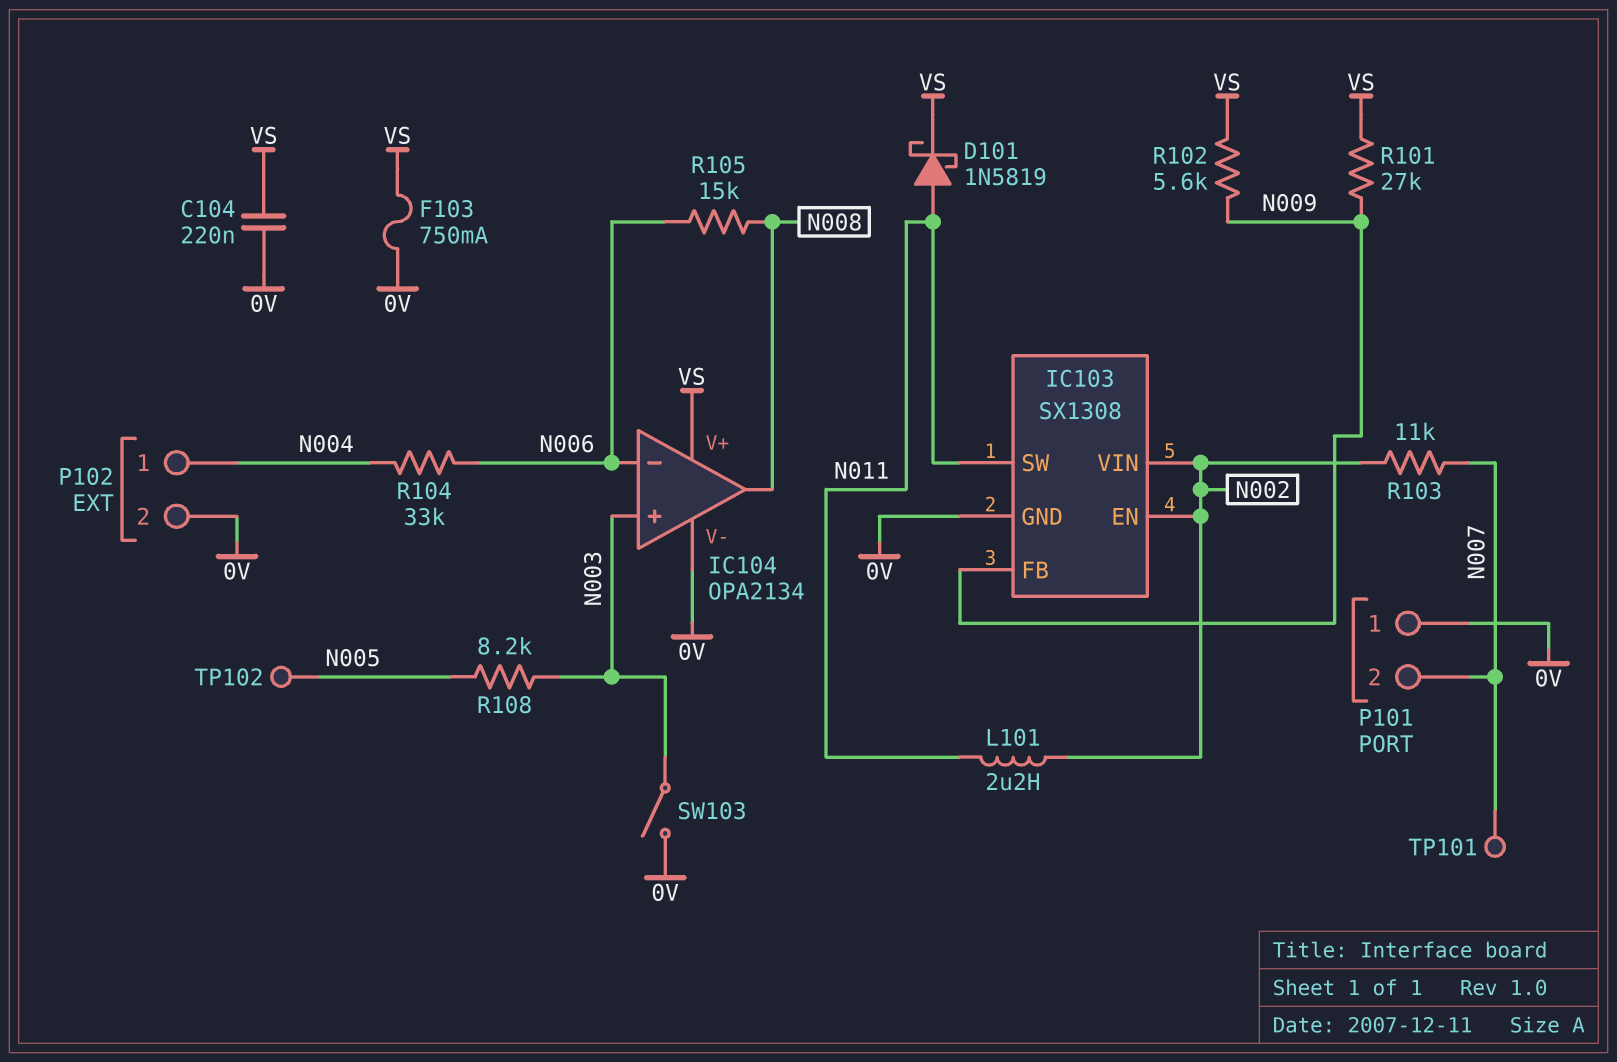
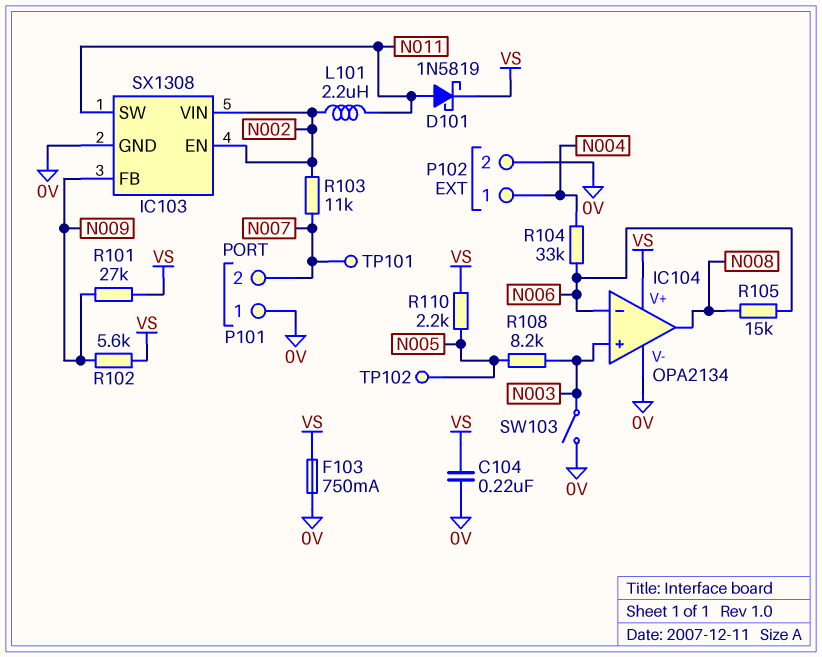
R110: none -> 2.2k (N005, VS)

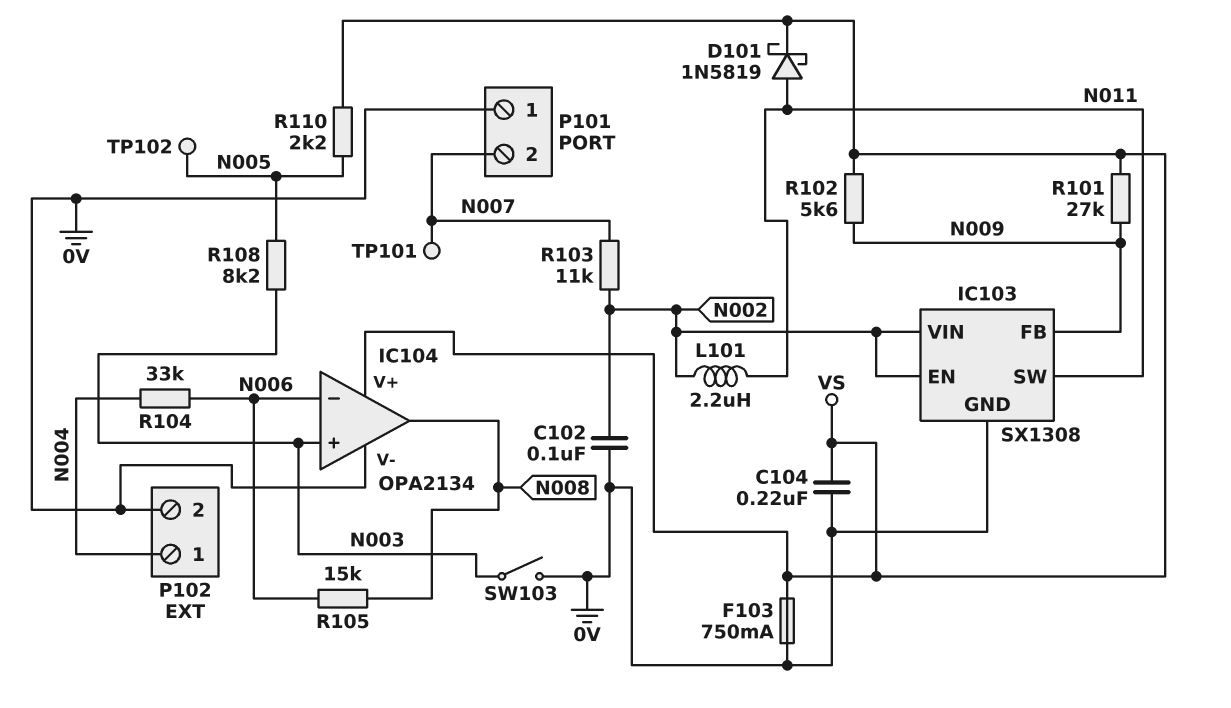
C102: none -> 100nF (0V, N002)

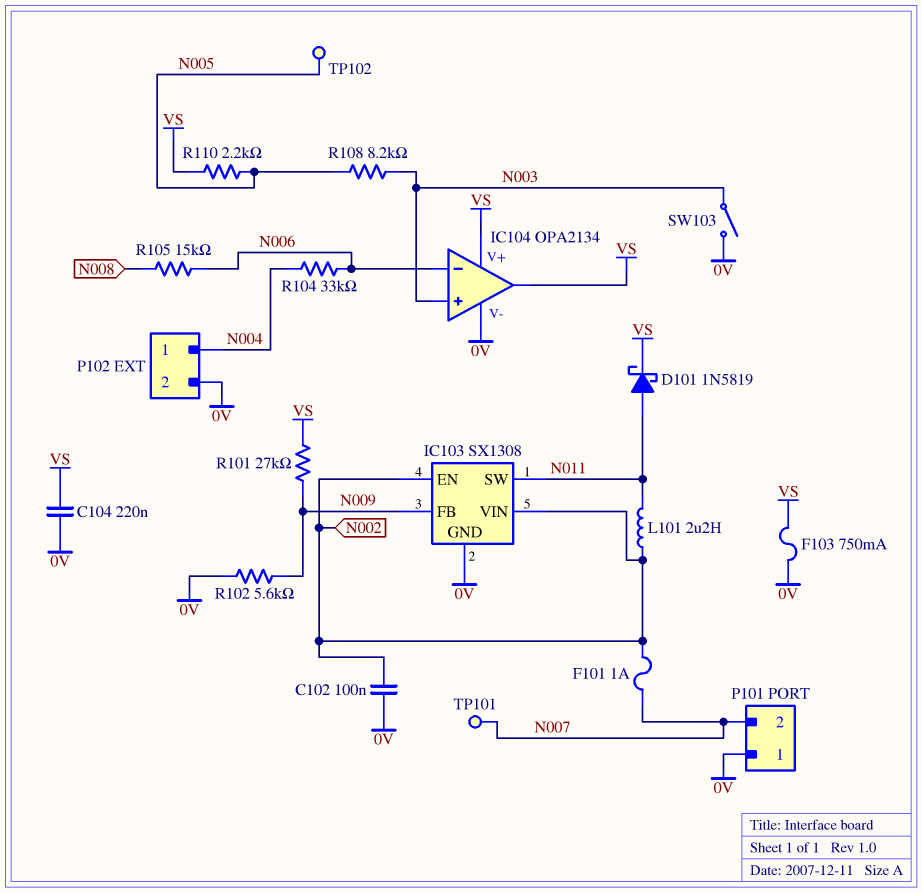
F101: none -> 1A (N002, N007)
IC104 pin out: N008 -> VS
R102: 5.6k (N009, VS) -> 5.6k (0V, N009)
R103: 11k (N002, N007) -> none

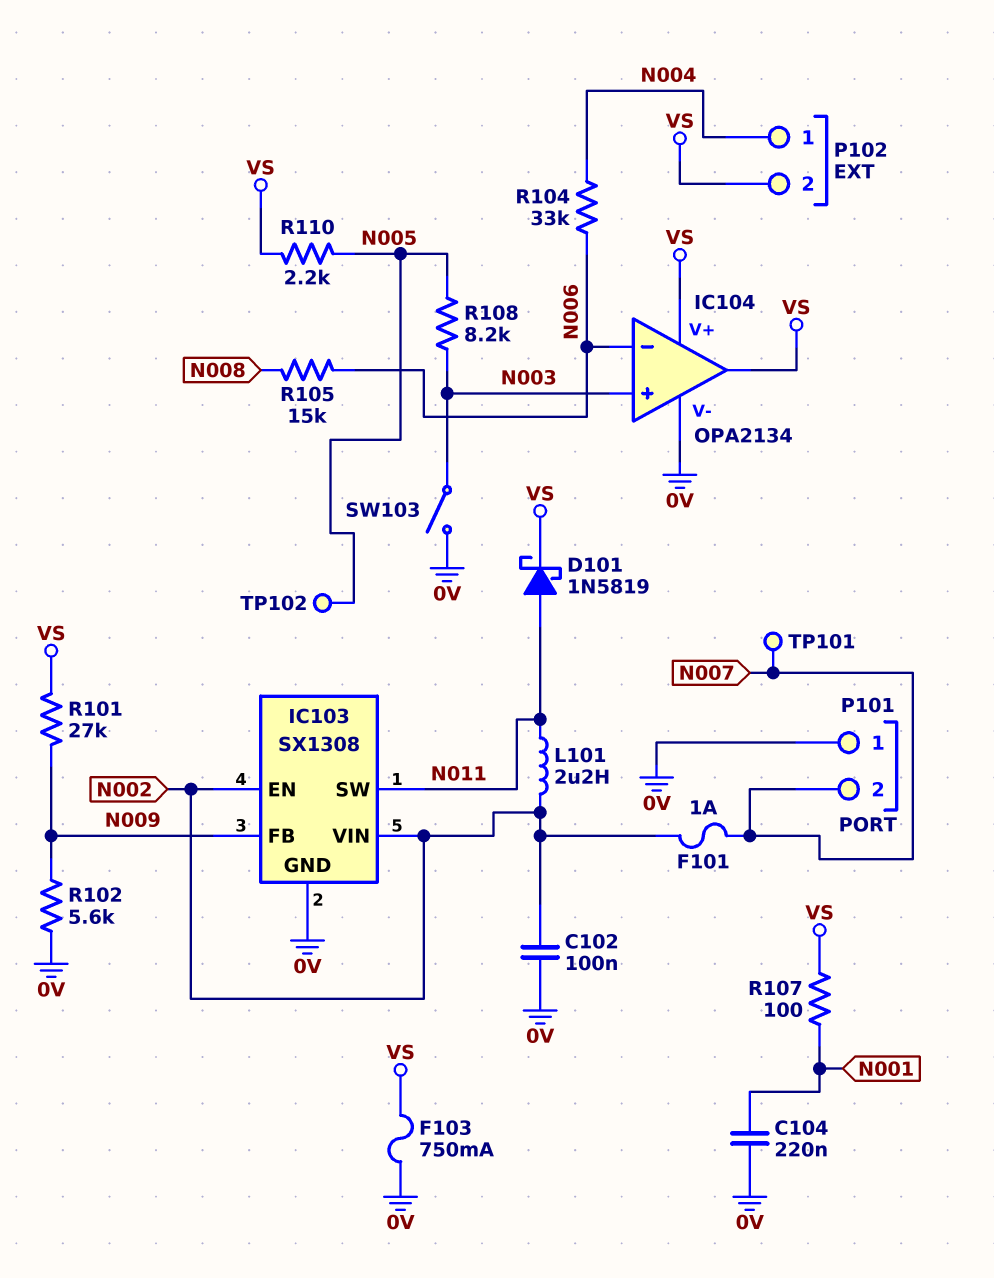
C104: 220nF (0V, VS) -> 220nF (0V, N001)
P102 pin 2: 0V -> VS
R107: none -> 100 (N001, VS)

